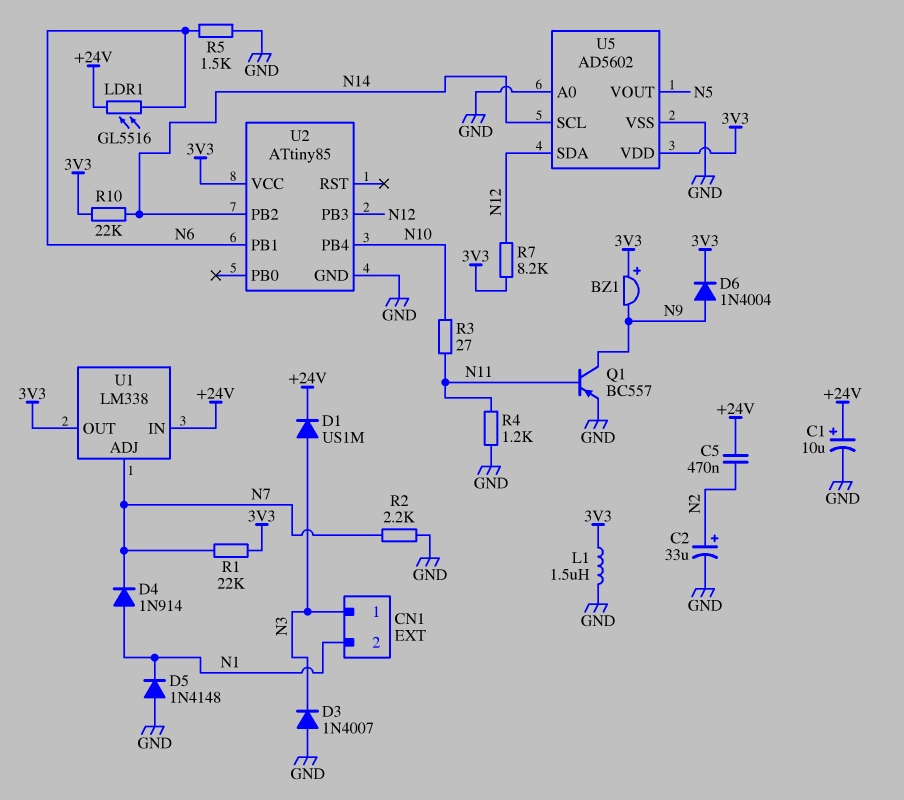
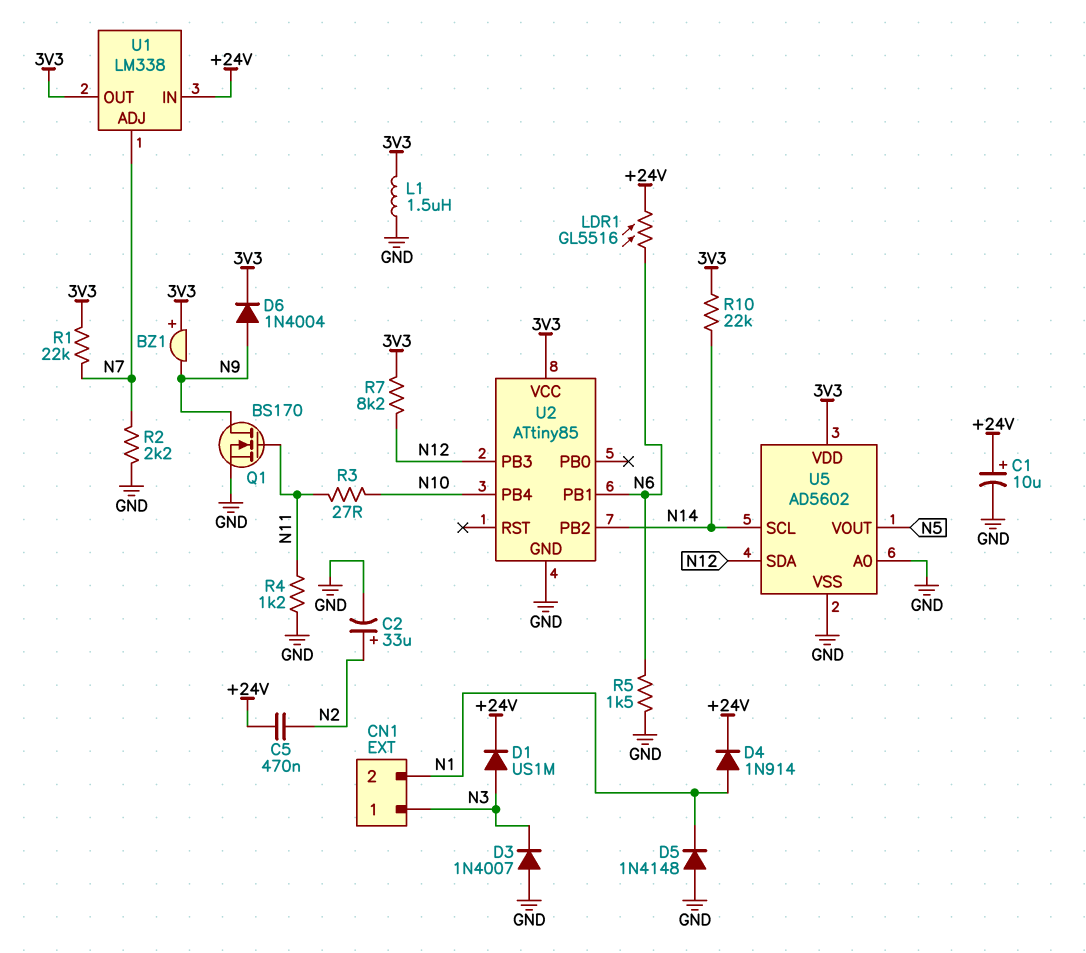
D4: diode 1N914 (A N1, K N7) -> diode 1N914 (A N1, K +24V)
Q1: PNP BC557 (B N11, C N9, E GND) -> NMOS BS170 (G N11, D N9, S GND)

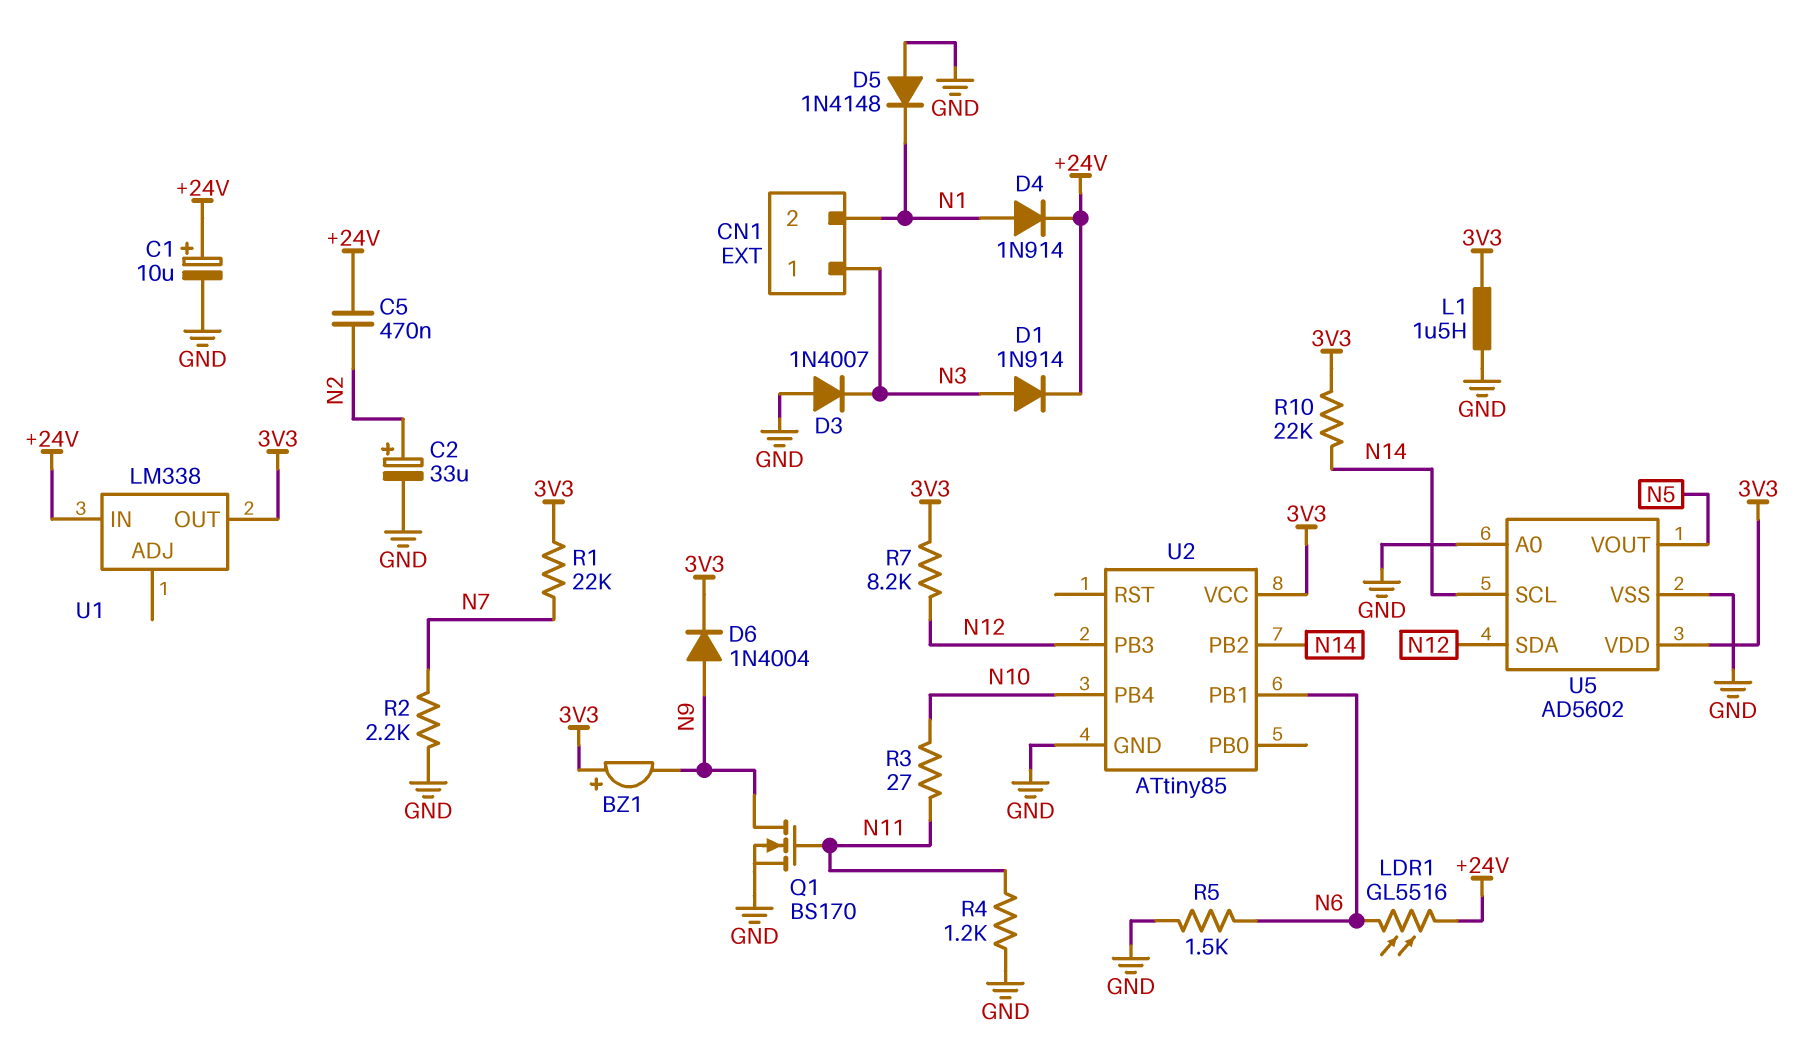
D1: diode US1M (A N3, K +24V) -> diode 1N914 (A N3, K +24V)
U1 pin ADJ: N7 -> none

